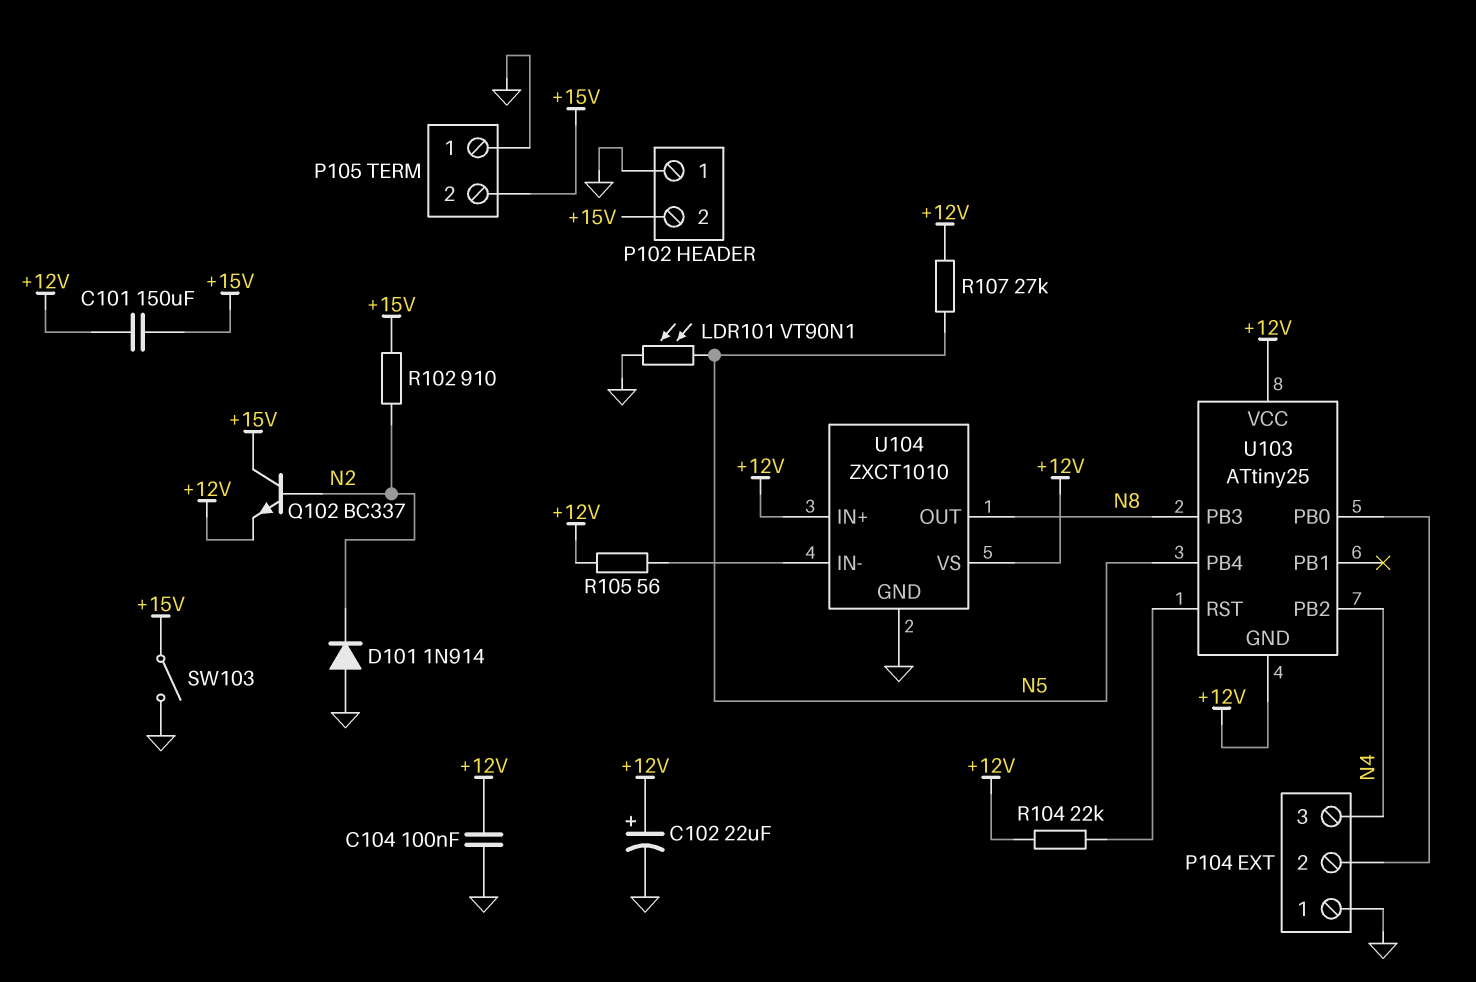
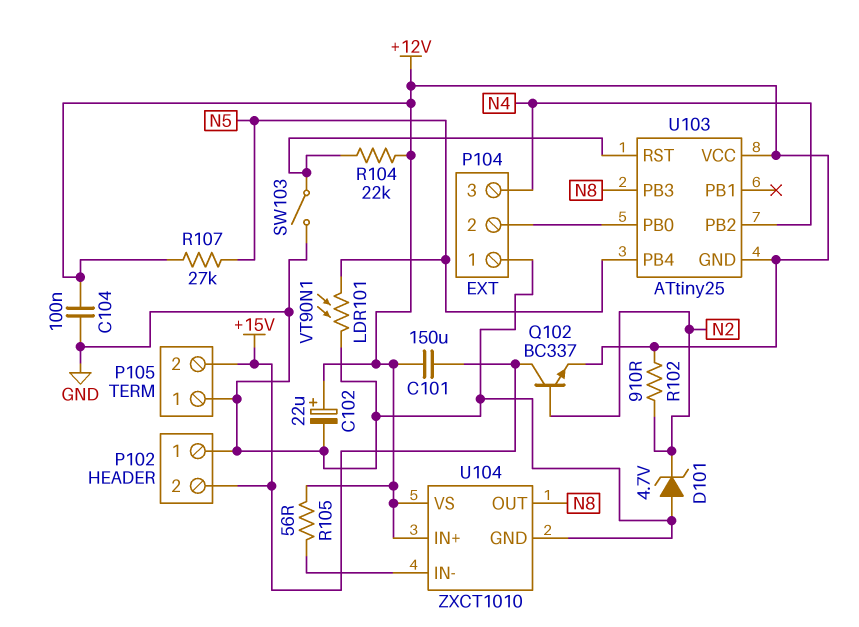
D101: diode 1N914 (A GND, K N2) -> zener 4.7V (A GND, K N2)
R102: 910 (+15V, N2) -> 910 (+12V, N2)
SW103: switch (+15V, GND) -> switch (GND, U103/RST)

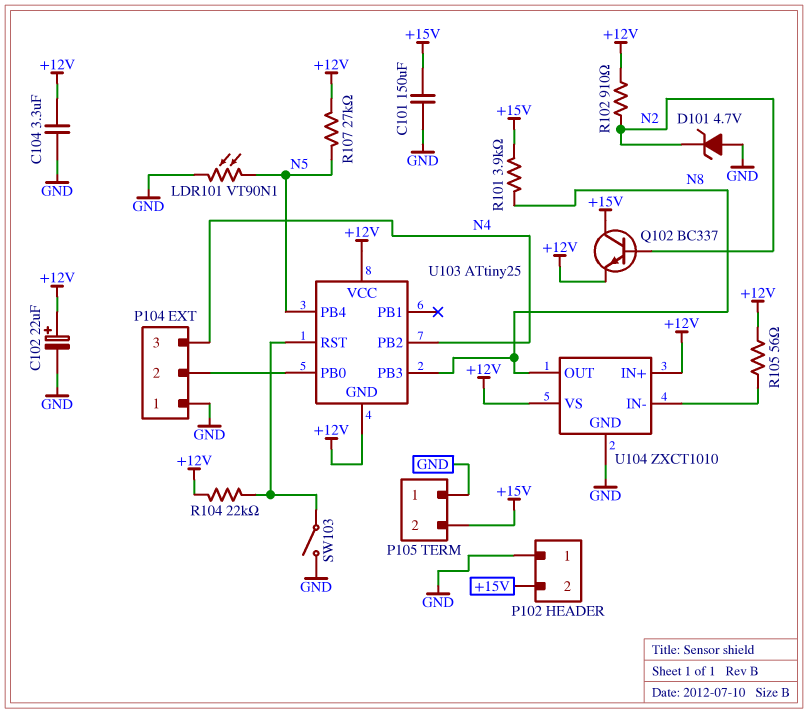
C101: 150uF (+12V, +15V) -> 150uF (+15V, GND)
C104: 100nF (+12V, GND) -> 3.3uF (+12V, GND)
R101: none -> 3.9k (+15V, N8)

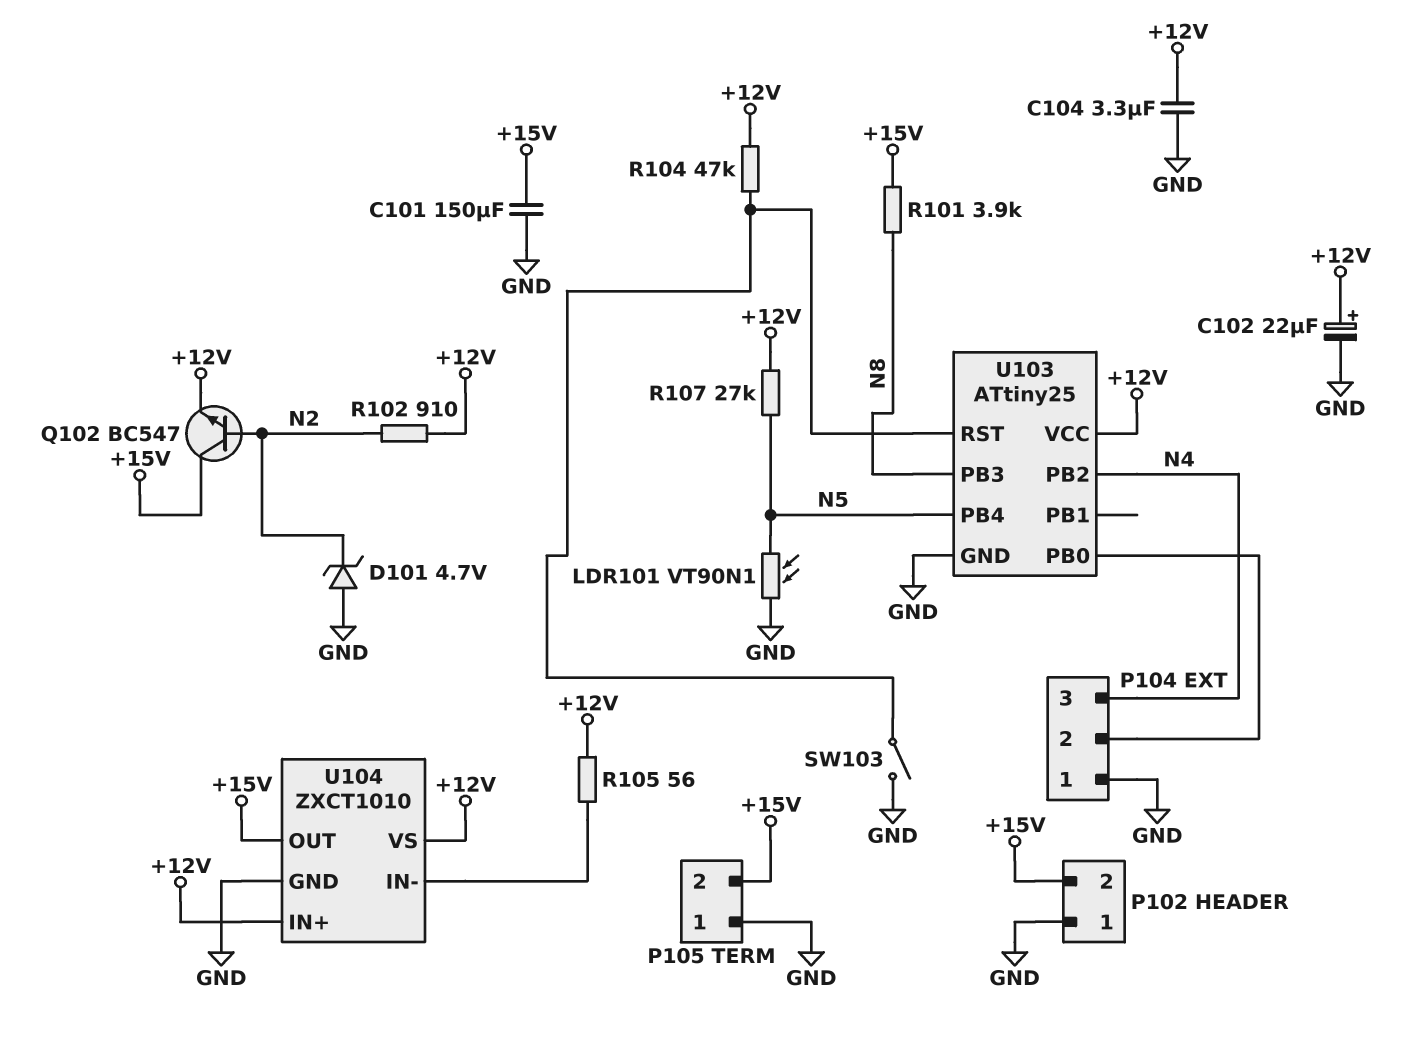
Q102: NPN BC337 (B N2, C +15V, E +12V) -> NPN BC547 (B N2, C +15V, E +12V)
R104: 22k (+12V, U103/RST) -> 47k (+12V, U103/RST)
U103 pin GND: +12V -> GND
U104 pin OUT: N8 -> +15V

